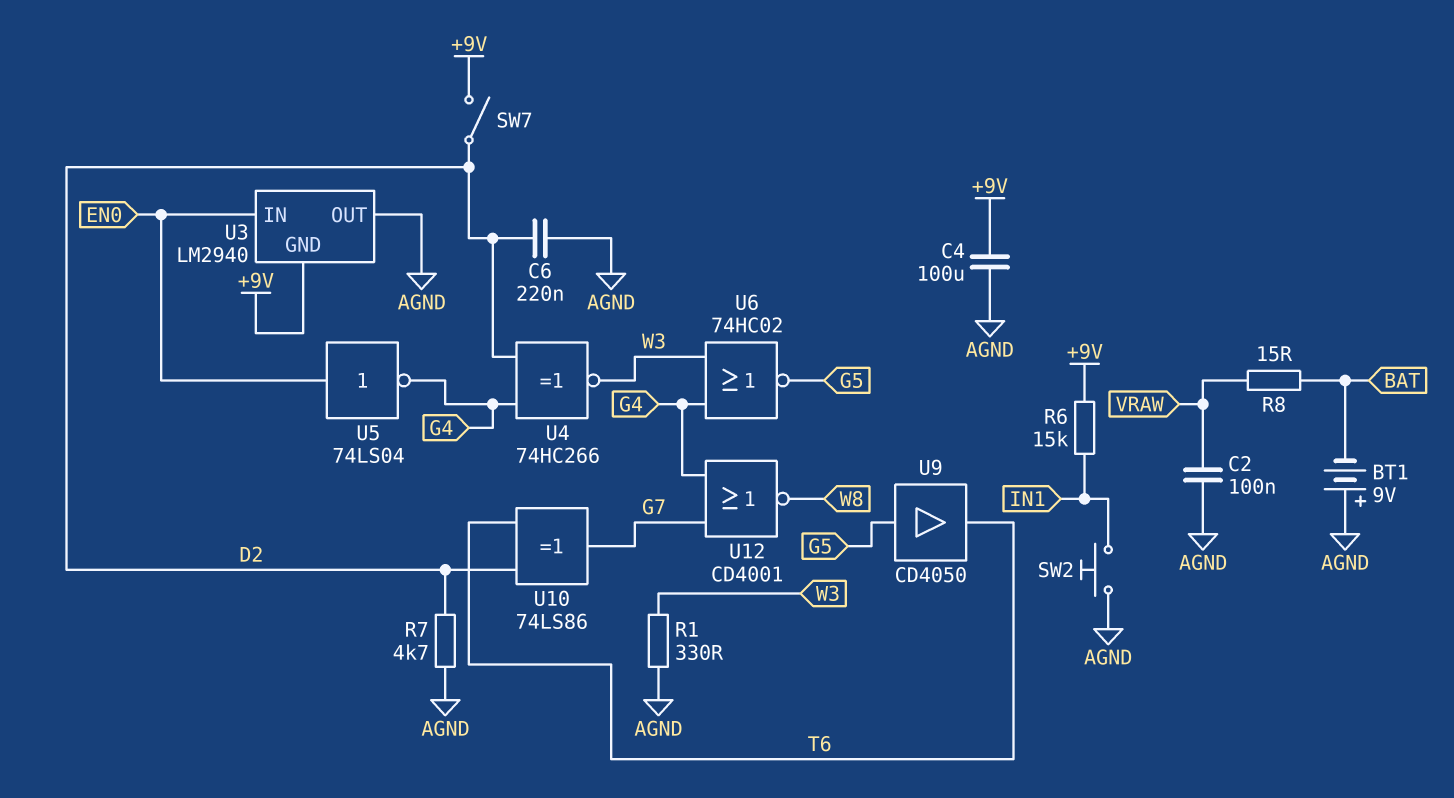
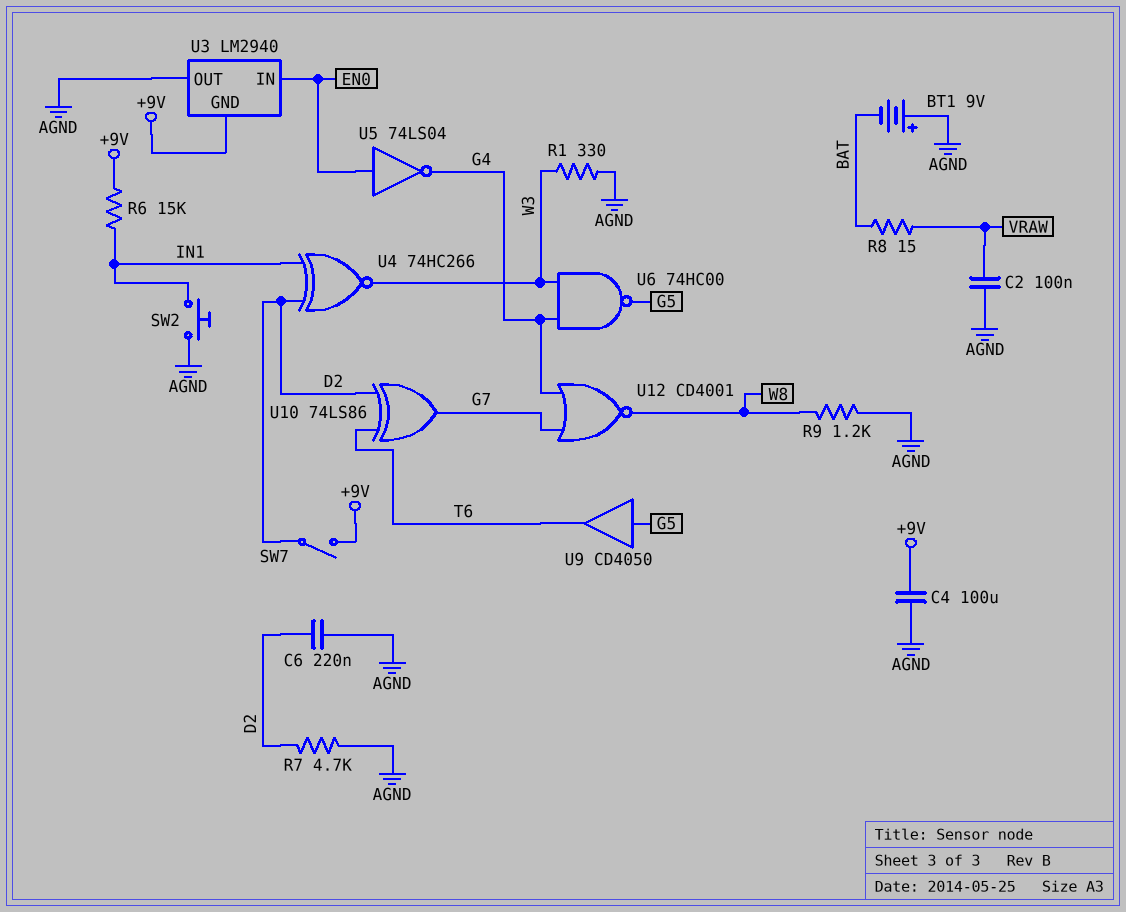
R9: none -> 1.2k (AGND, W8)
U4: XNOR 74HC266 (in D2, in G4, out W3) -> XNOR 74HC266 (in D2, in IN1, out W3)
U6: NOR 74HC02 (in G4, in W3, out G5) -> NAND 74HC00 (in G4, in W3, out G5)

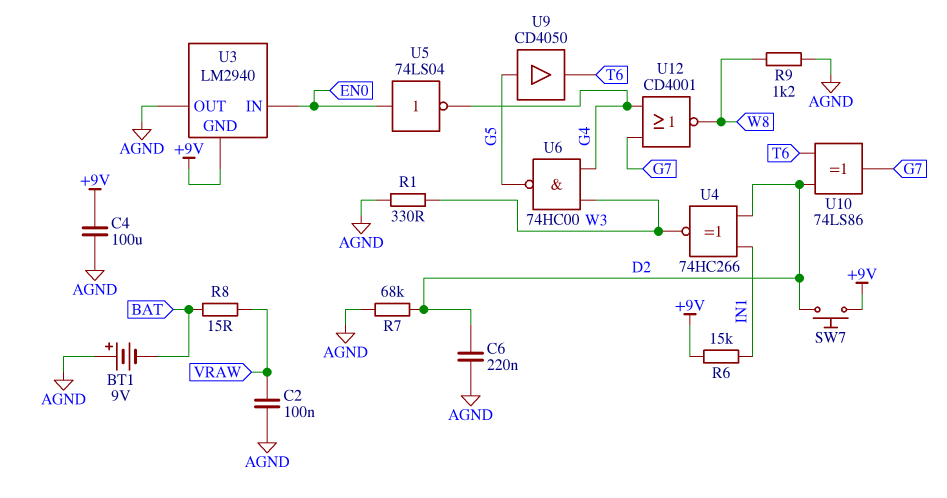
R7: 4.7k (AGND, D2) -> 68k (AGND, D2)
SW2: button (AGND, IN1) -> none
SW7: switch (+9V, D2) -> button (+9V, D2)

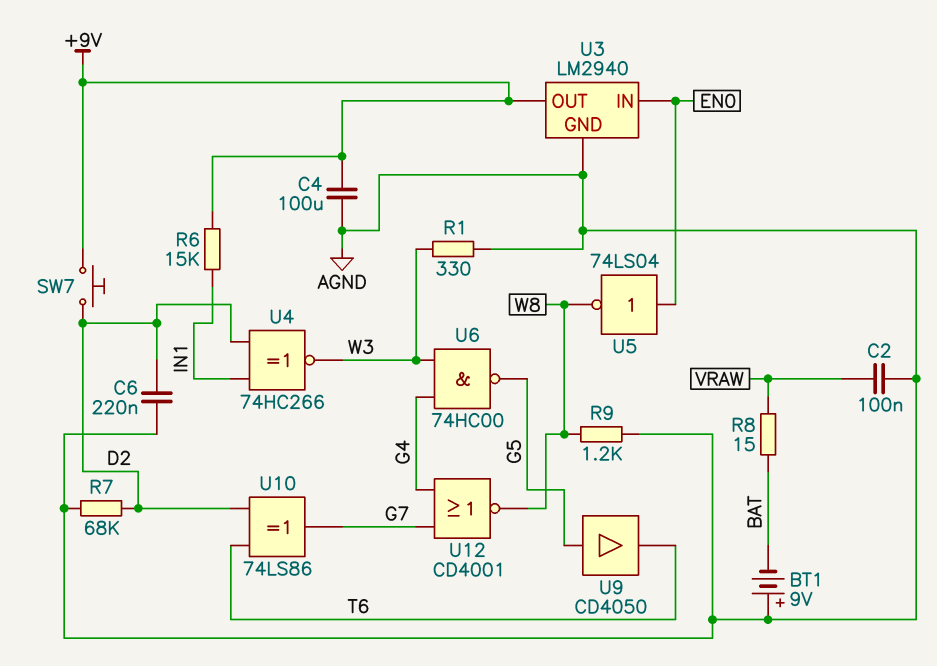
U3 pin GND: +9V -> AGND
U3 pin OUT: AGND -> +9V
U5: NOT 74LS04 (in EN0, out G4) -> NOT 74LS04 (in EN0, out W8)

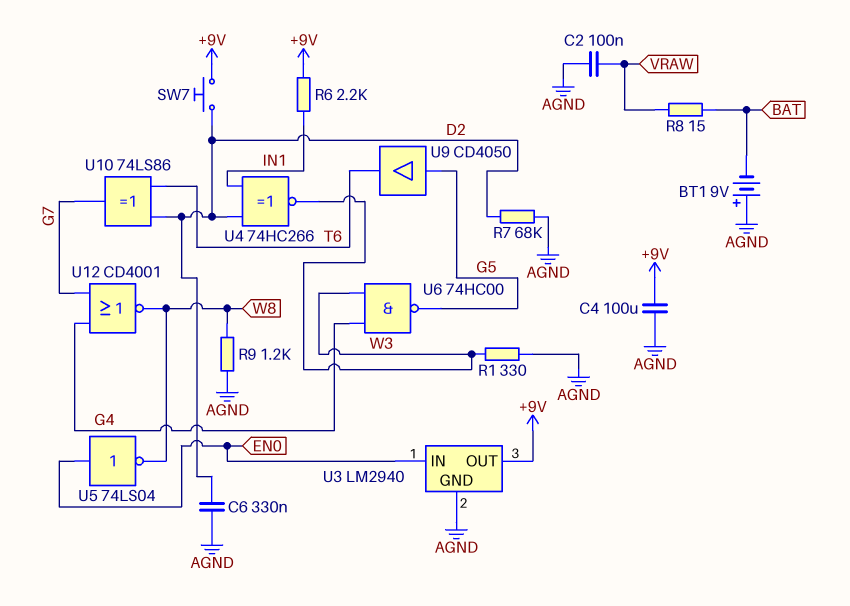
C6: 220nF (AGND, D2) -> 330nF (AGND, D2)
R6: 15k (+9V, IN1) -> 2.2k (+9V, IN1)

